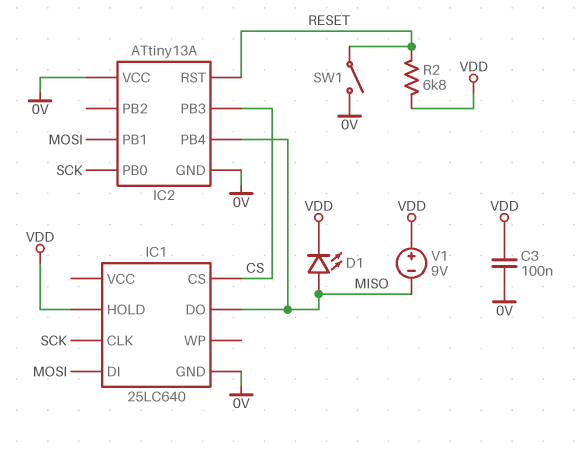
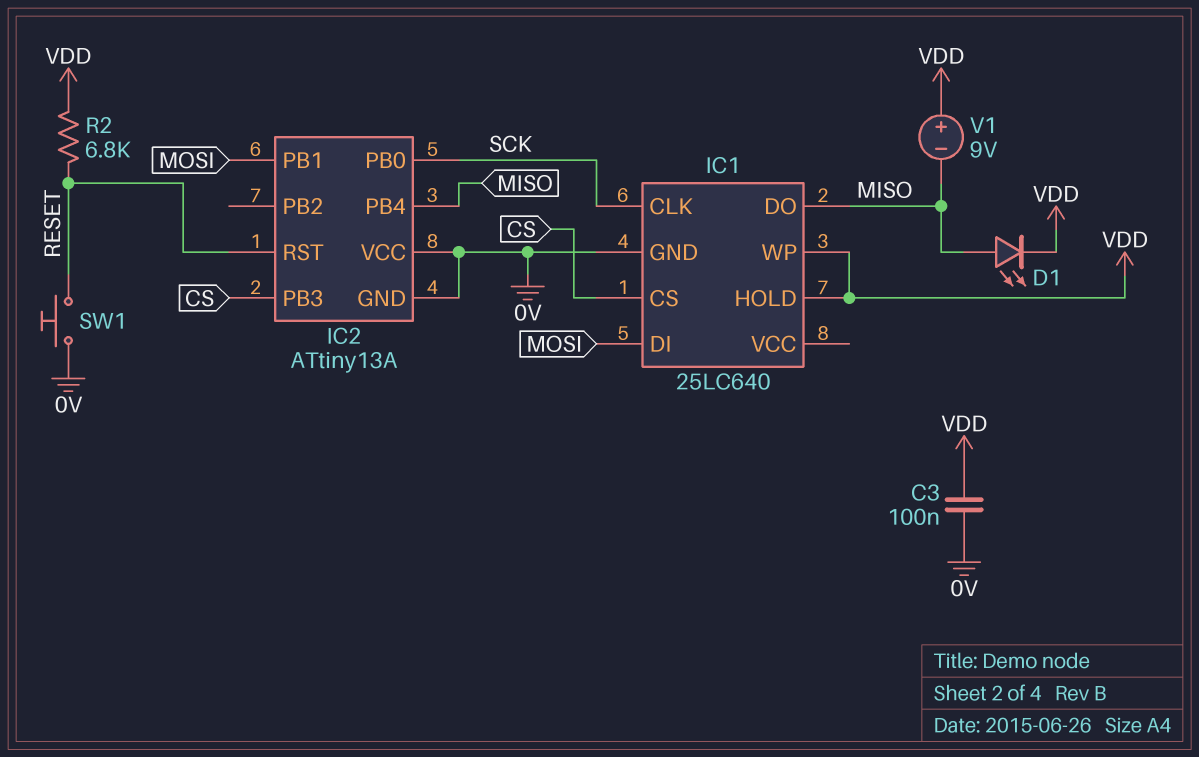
IC1 pin WP: none -> VDD
SW1: switch (0V, RESET) -> button (0V, RESET)

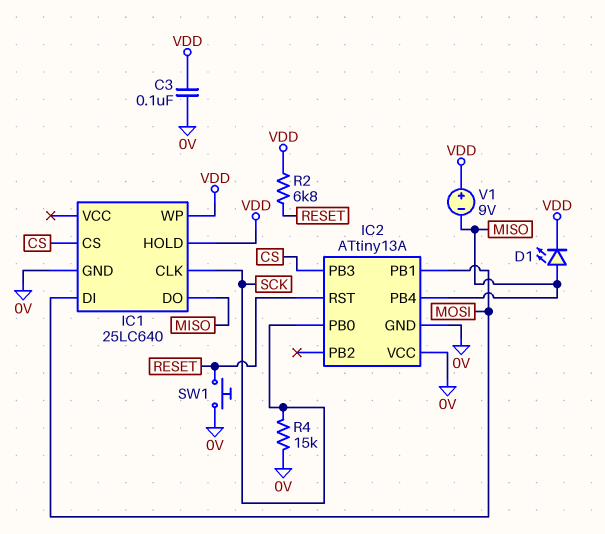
R4: none -> 15k (0V, SCK)

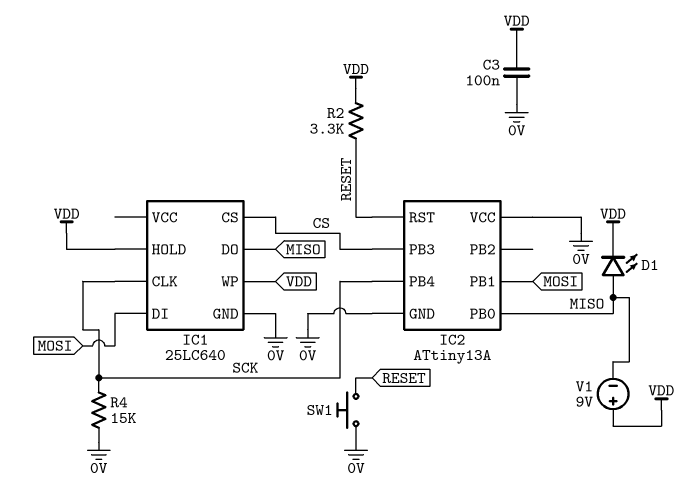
IC2 pin PB0: SCK -> MISO
IC2 pin PB4: MISO -> SCK
R2: 6.8k (RESET, VDD) -> 3.3k (RESET, VDD)

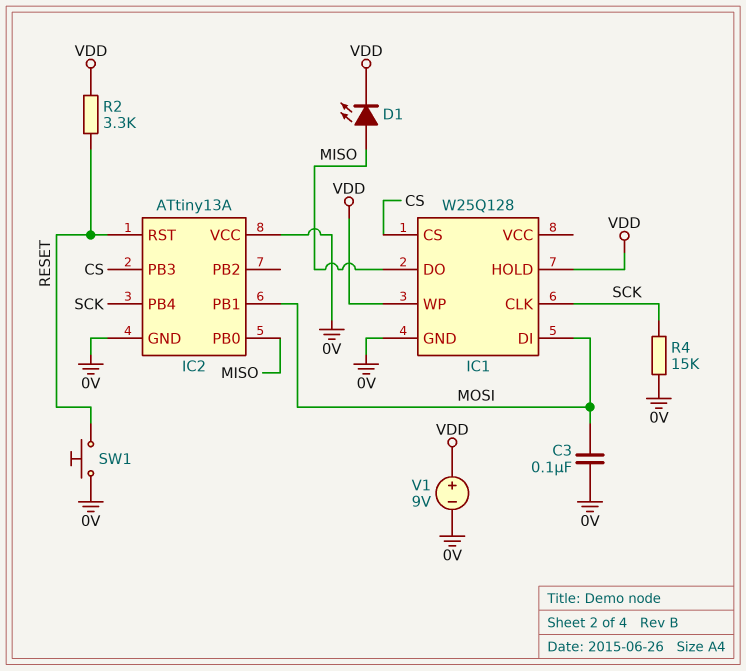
C3: 100nF (0V, VDD) -> 100nF (0V, MOSI)
IC1: 25LC640 -> W25Q128
V1: 9V (plus VDD, minus MISO) -> 9V (plus VDD, minus 0V)

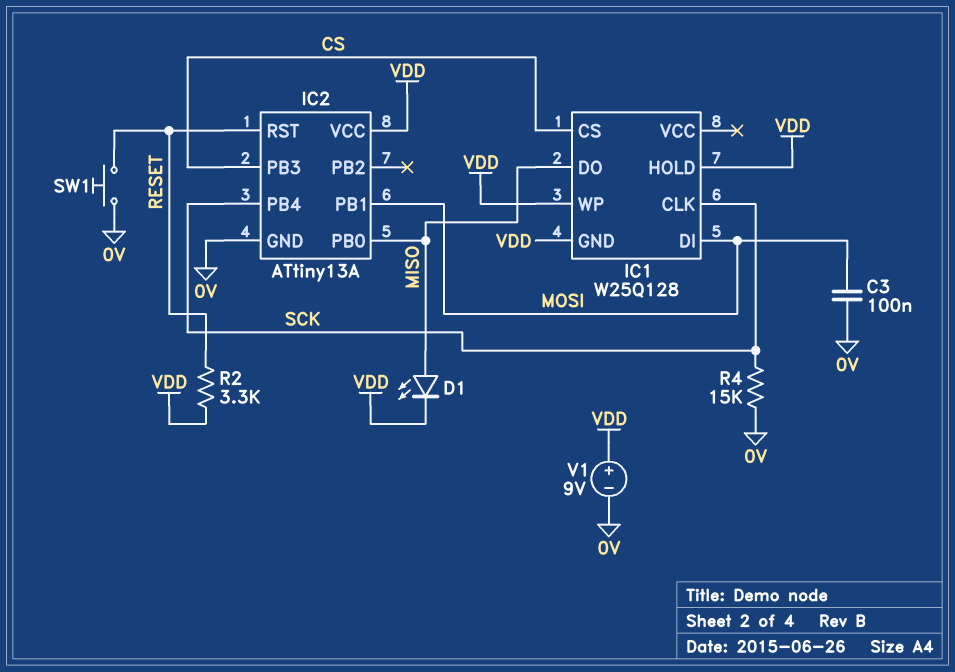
IC1 pin GND: 0V -> VDD
IC2 pin VCC: 0V -> VDD

